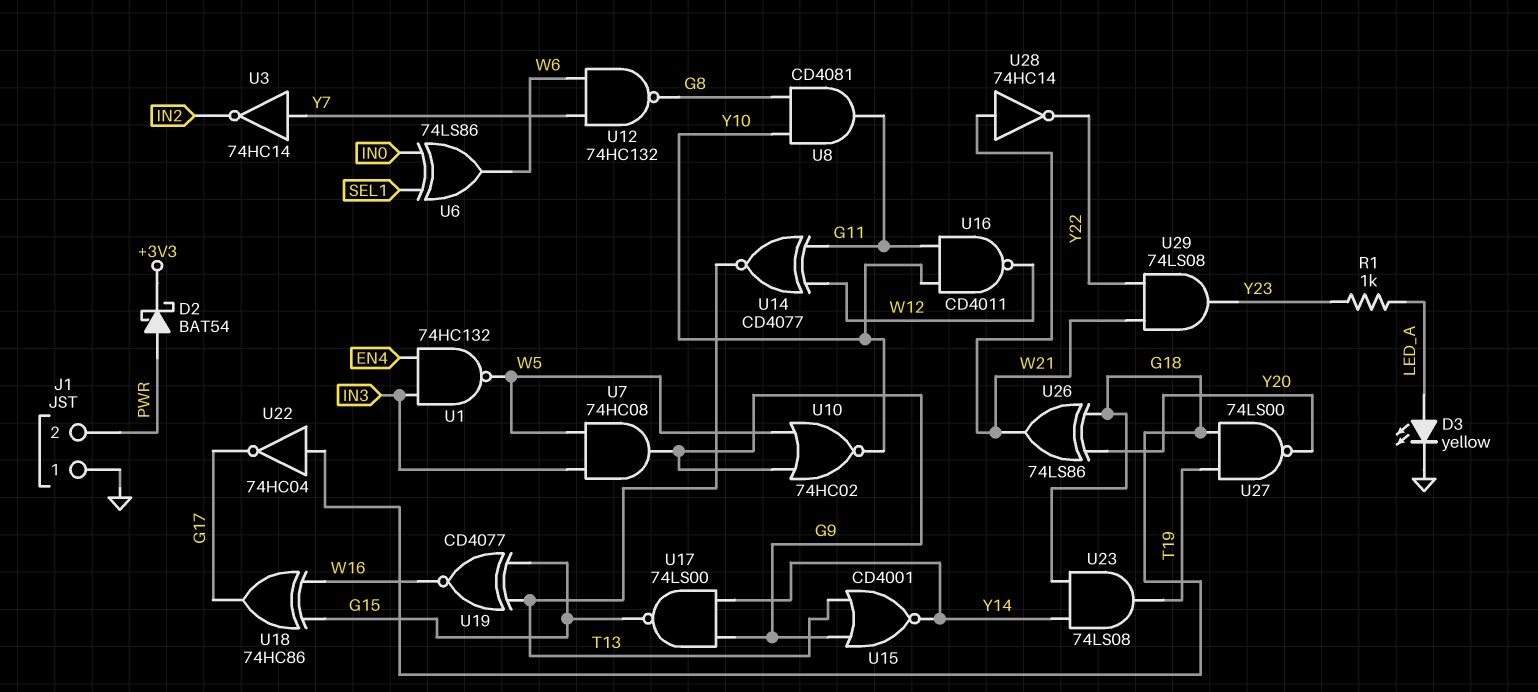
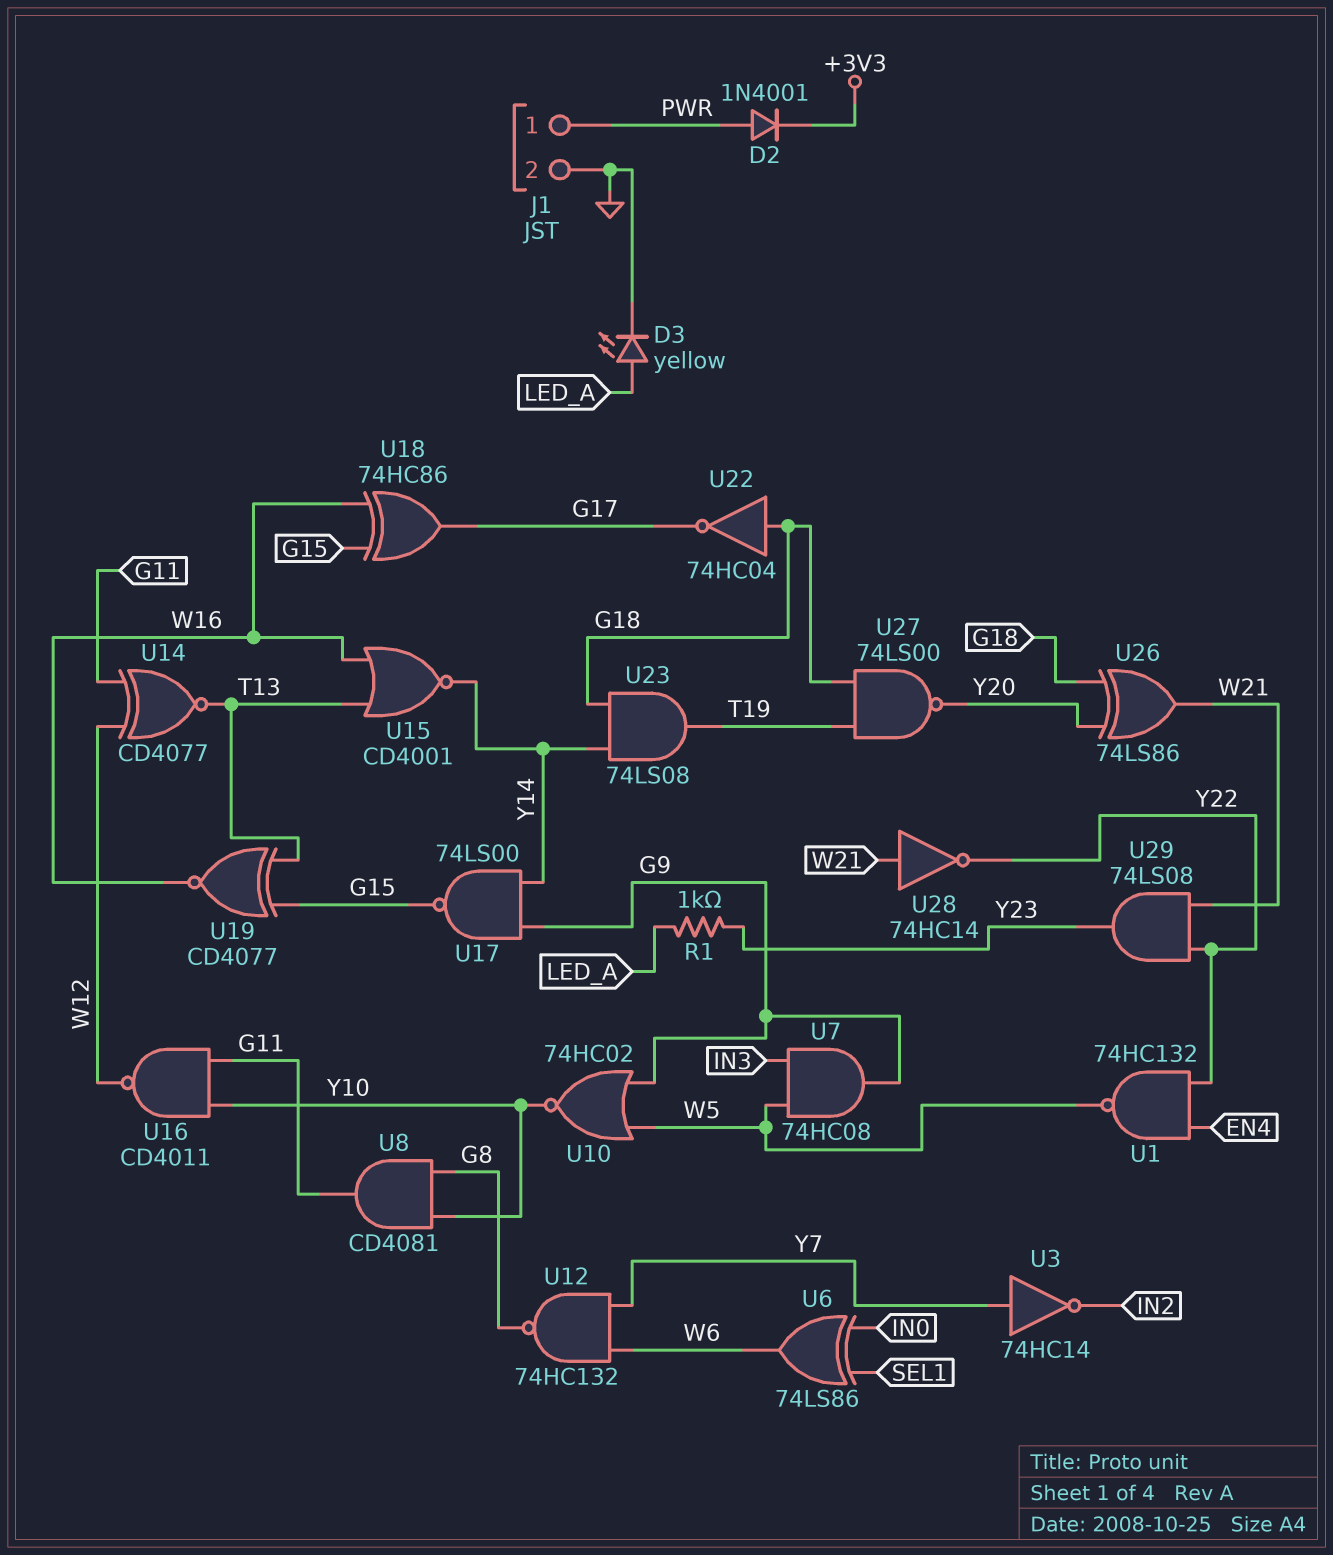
D2: schottky BAT54 (A PWR, K +3V3) -> diode 1N4001 (A PWR, K +3V3)
J1 pin 1: GND -> PWR
J1 pin 2: PWR -> GND
U1: NAND 74HC132 (in EN4, in IN3, out W5) -> NAND 74HC132 (in EN4, in Y22, out W5)
U15: NOR CD4001 (in G9, in T13, out Y14) -> NOR CD4001 (in T13, in W16, out Y14)

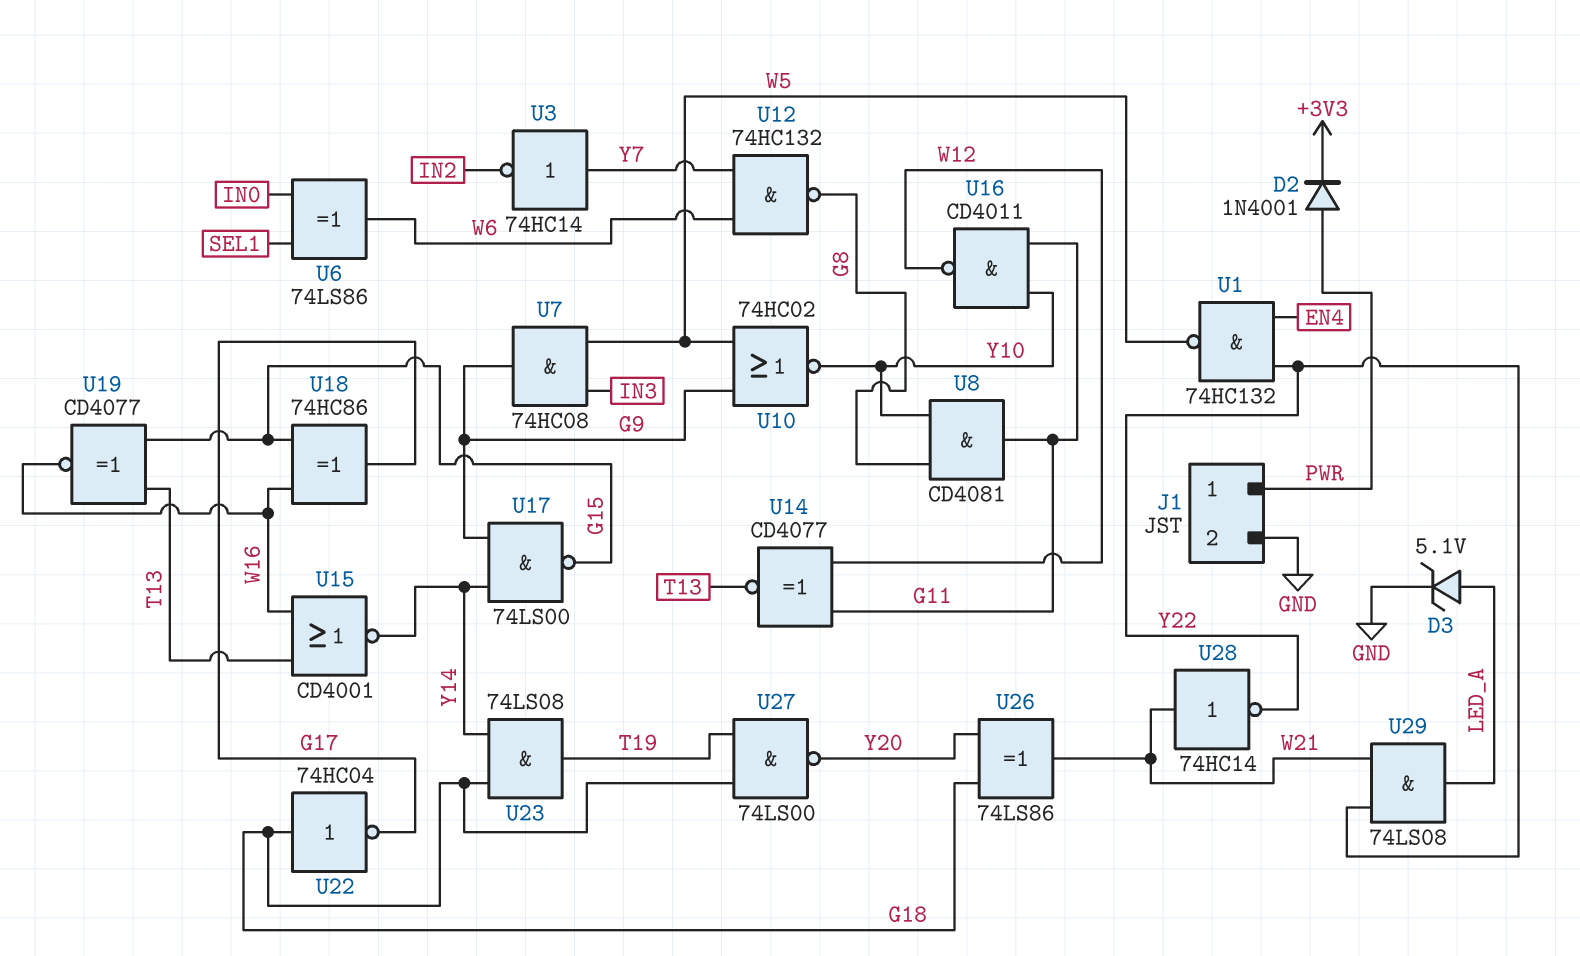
D3: LED yellow (A LED_A, K GND) -> zener 5.1V (A LED_A, K GND)
R1: 1k (LED_A, Y23) -> none
U29: AND 74LS08 (in W21, in Y22, out Y23) -> AND 74LS08 (in W21, in Y22, out LED_A)

